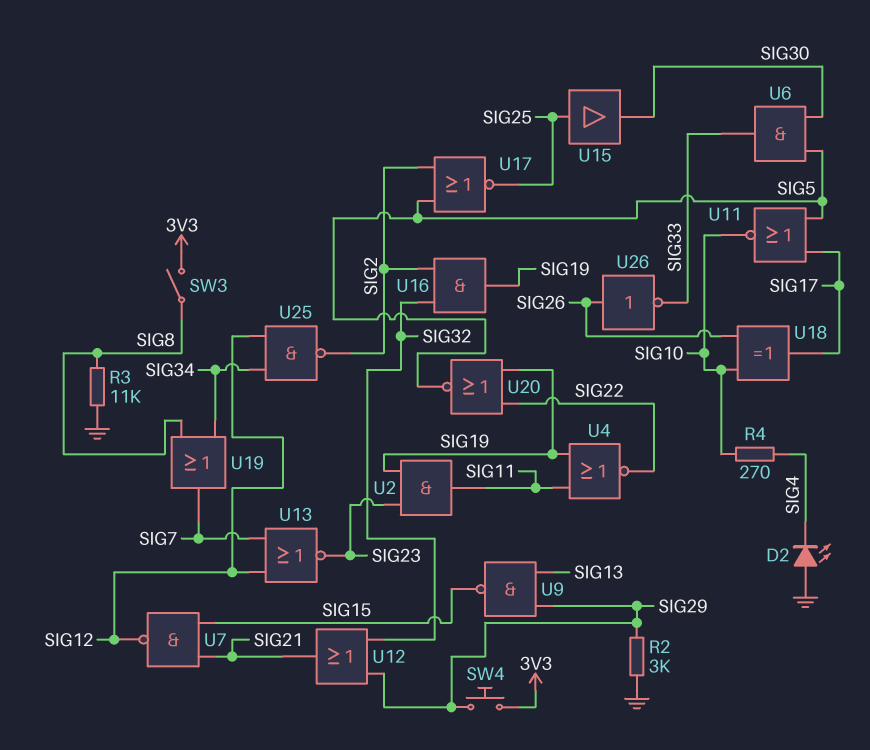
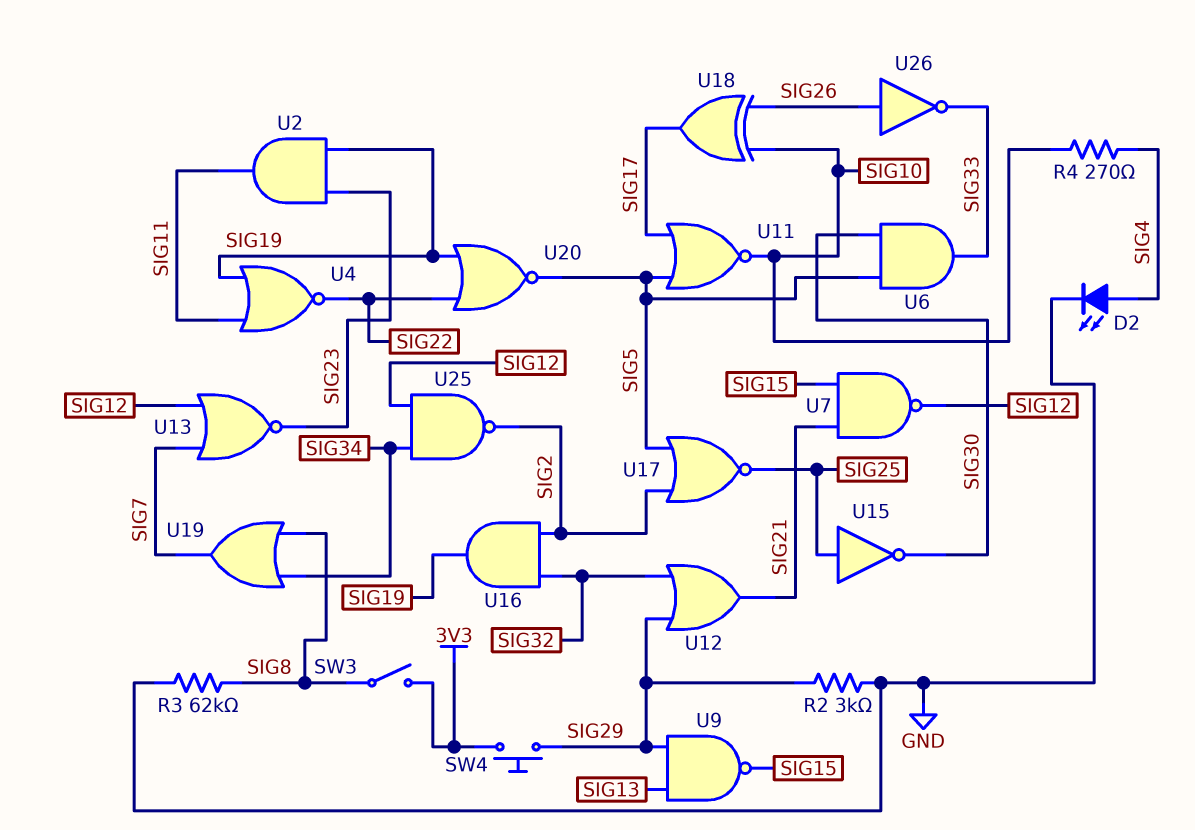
D2: LED (A GND, K SIG4) -> LED (A SIG4, K GND)
R3: 11k (GND, SIG8) -> 62k (GND, SIG8)
U15: buffer (in SIG25, out SIG30) -> NOT (in SIG25, out SIG30)

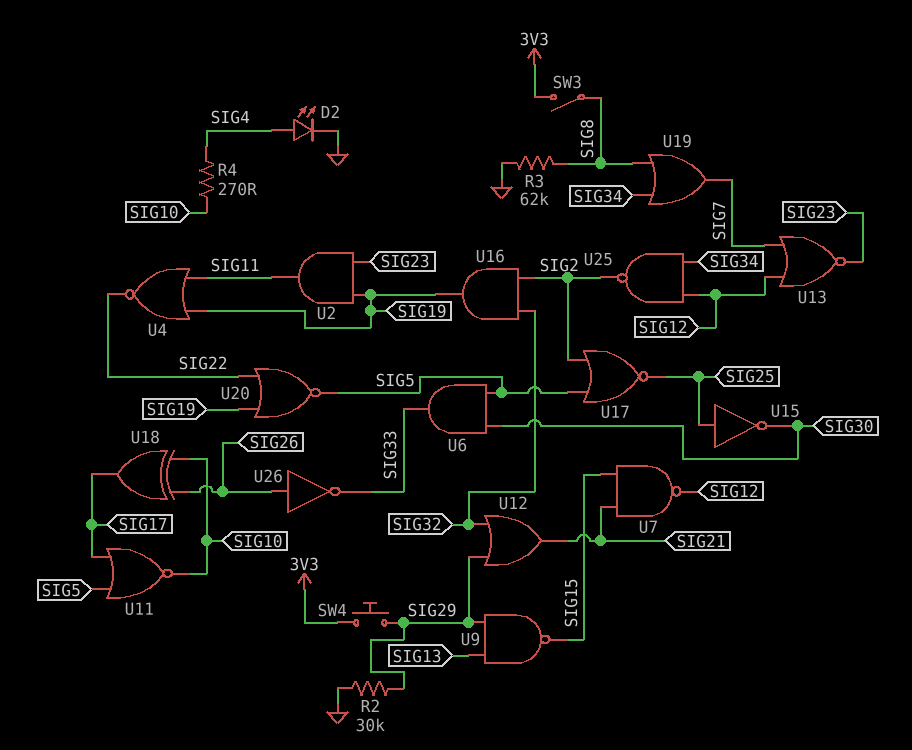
R2: 3k (GND, SIG29) -> 30k (GND, SIG29)

